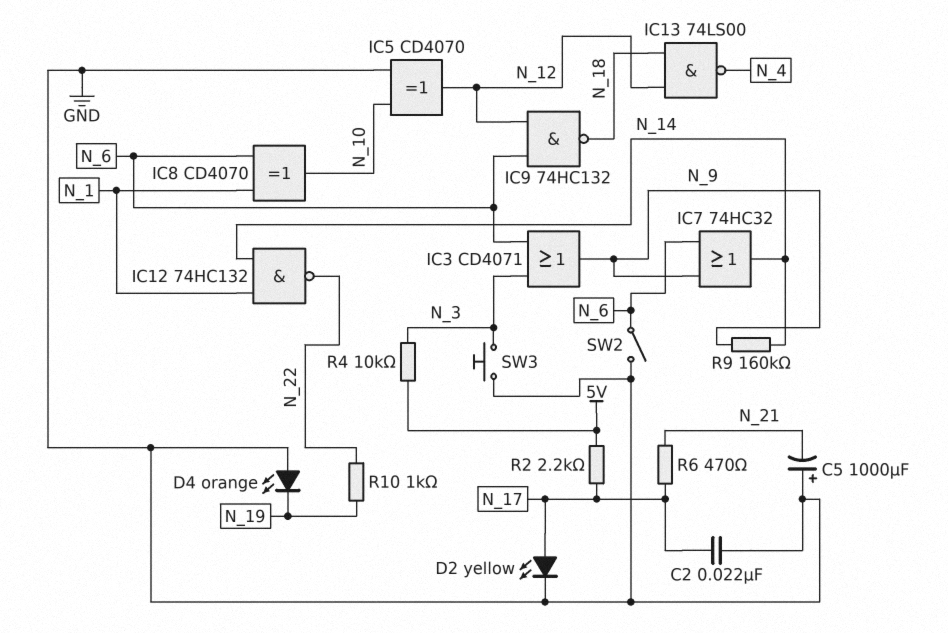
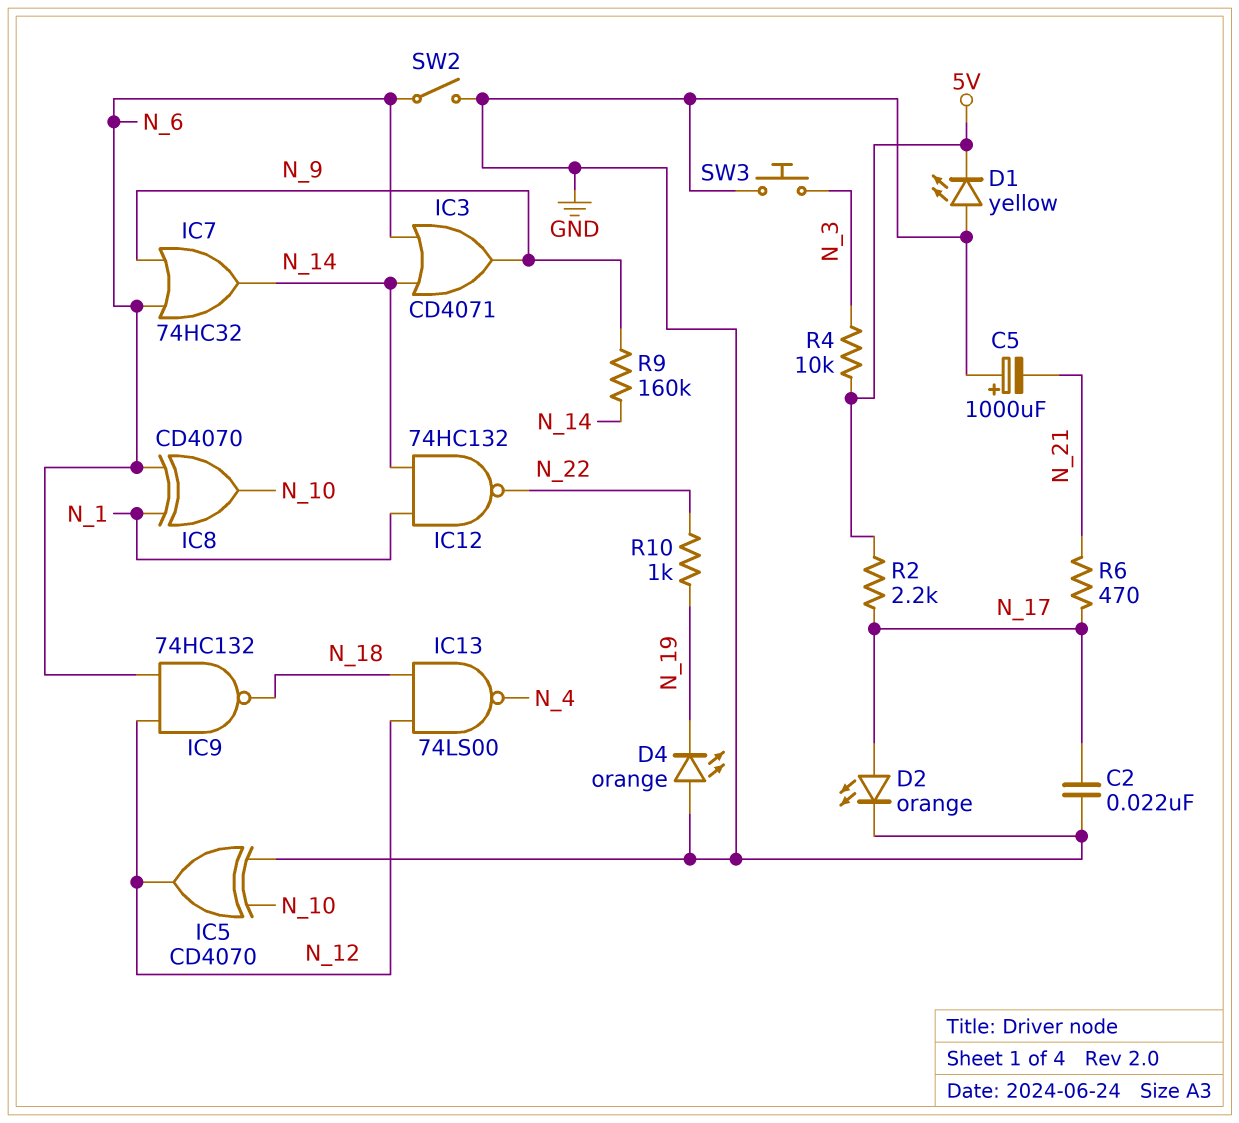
D1: none -> LED yellow (A GND, K 5V)
D2: LED yellow (A N_17, K GND) -> LED orange (A N_17, K GND)
IC3: OR CD4071 (in N_3, in N_6, out N_9) -> OR CD4071 (in N_6, in N_14, out N_9)

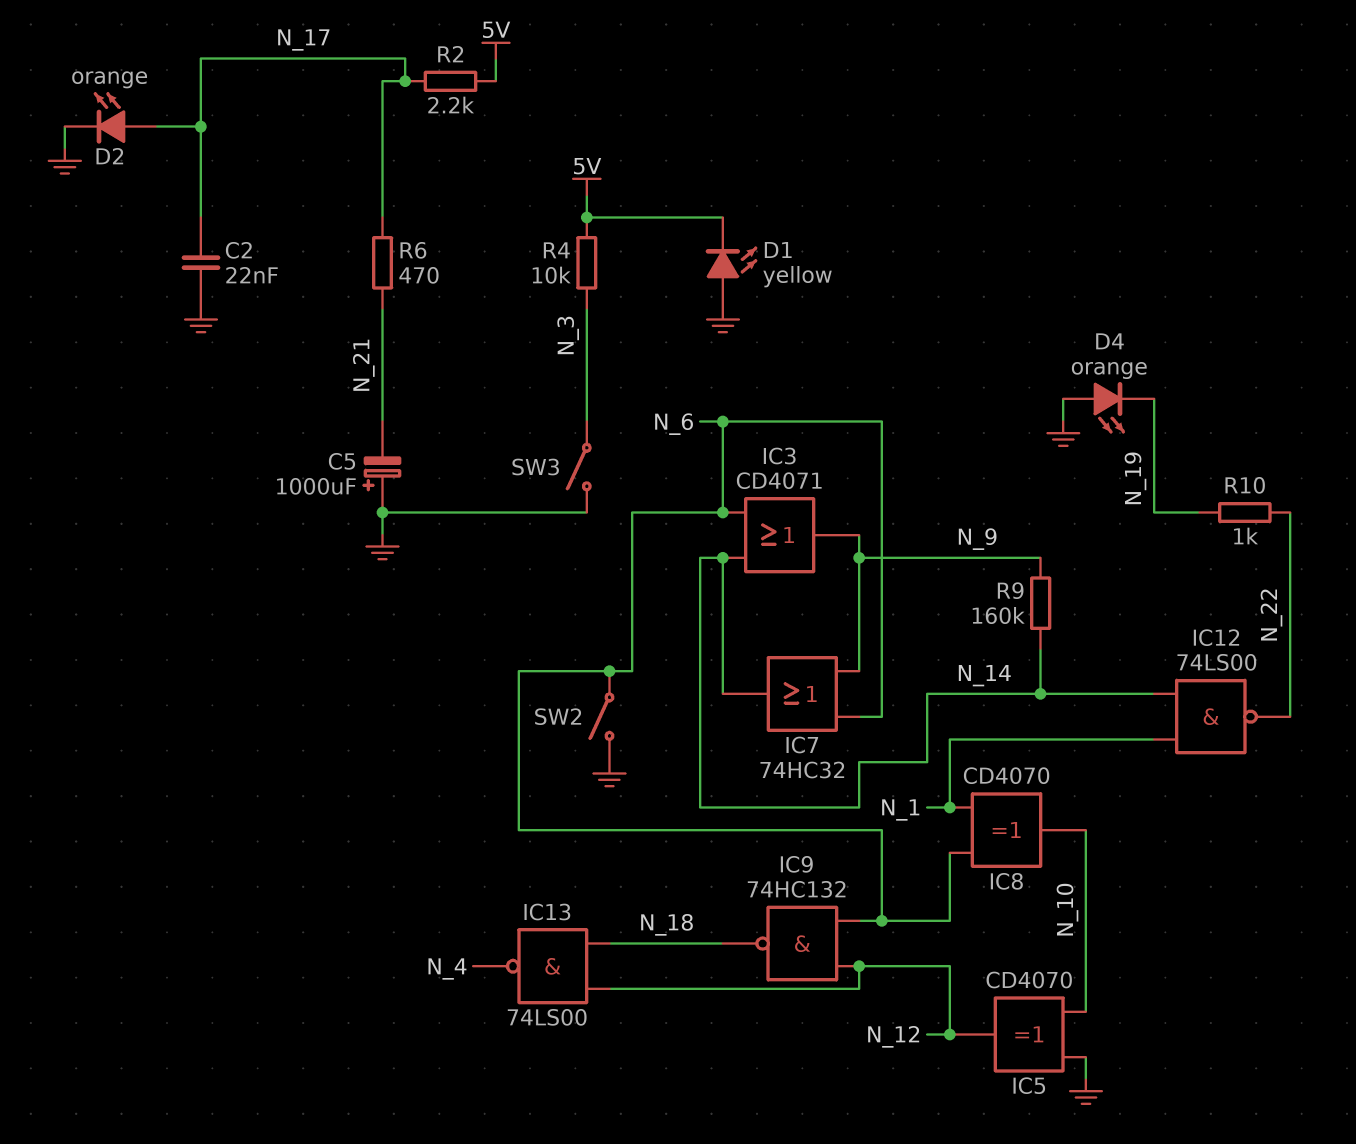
IC12: NAND 74HC132 (in N_1, in N_14, out N_22) -> NAND 74LS00 (in N_1, in N_14, out N_22)
SW3: button (GND, N_3) -> switch (GND, N_3)

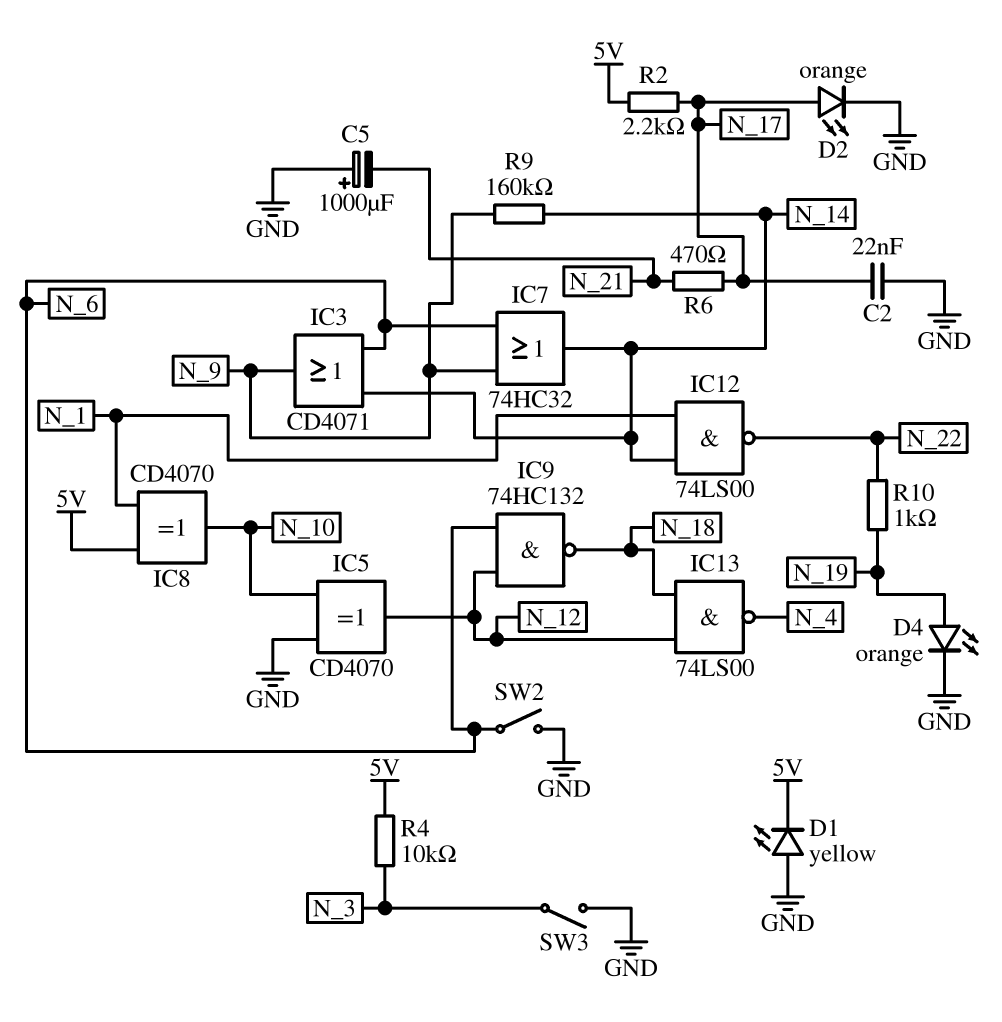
D4: LED orange (A GND, K N_19) -> LED orange (A N_19, K GND)
IC8: XOR CD4070 (in N_1, in N_6, out N_10) -> XOR CD4070 (in 5V, in N_1, out N_10)

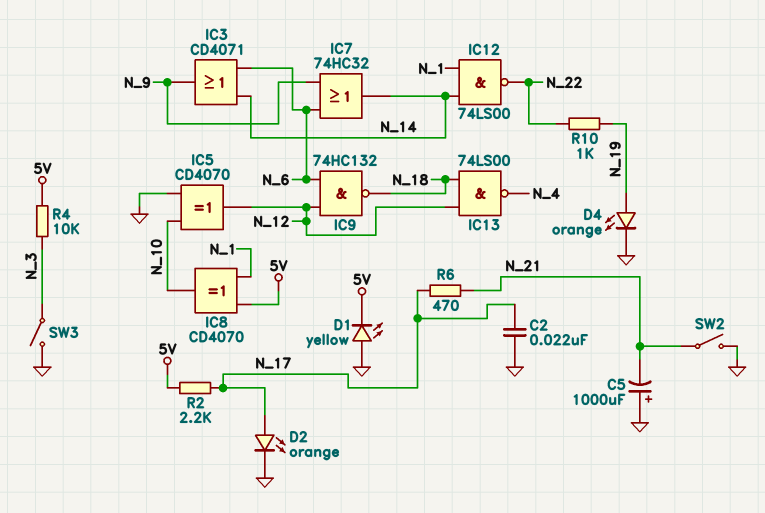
R9: 160k (N_9, N_14) -> none
SW2: switch (GND, N_6) -> switch (GND, N_21)

